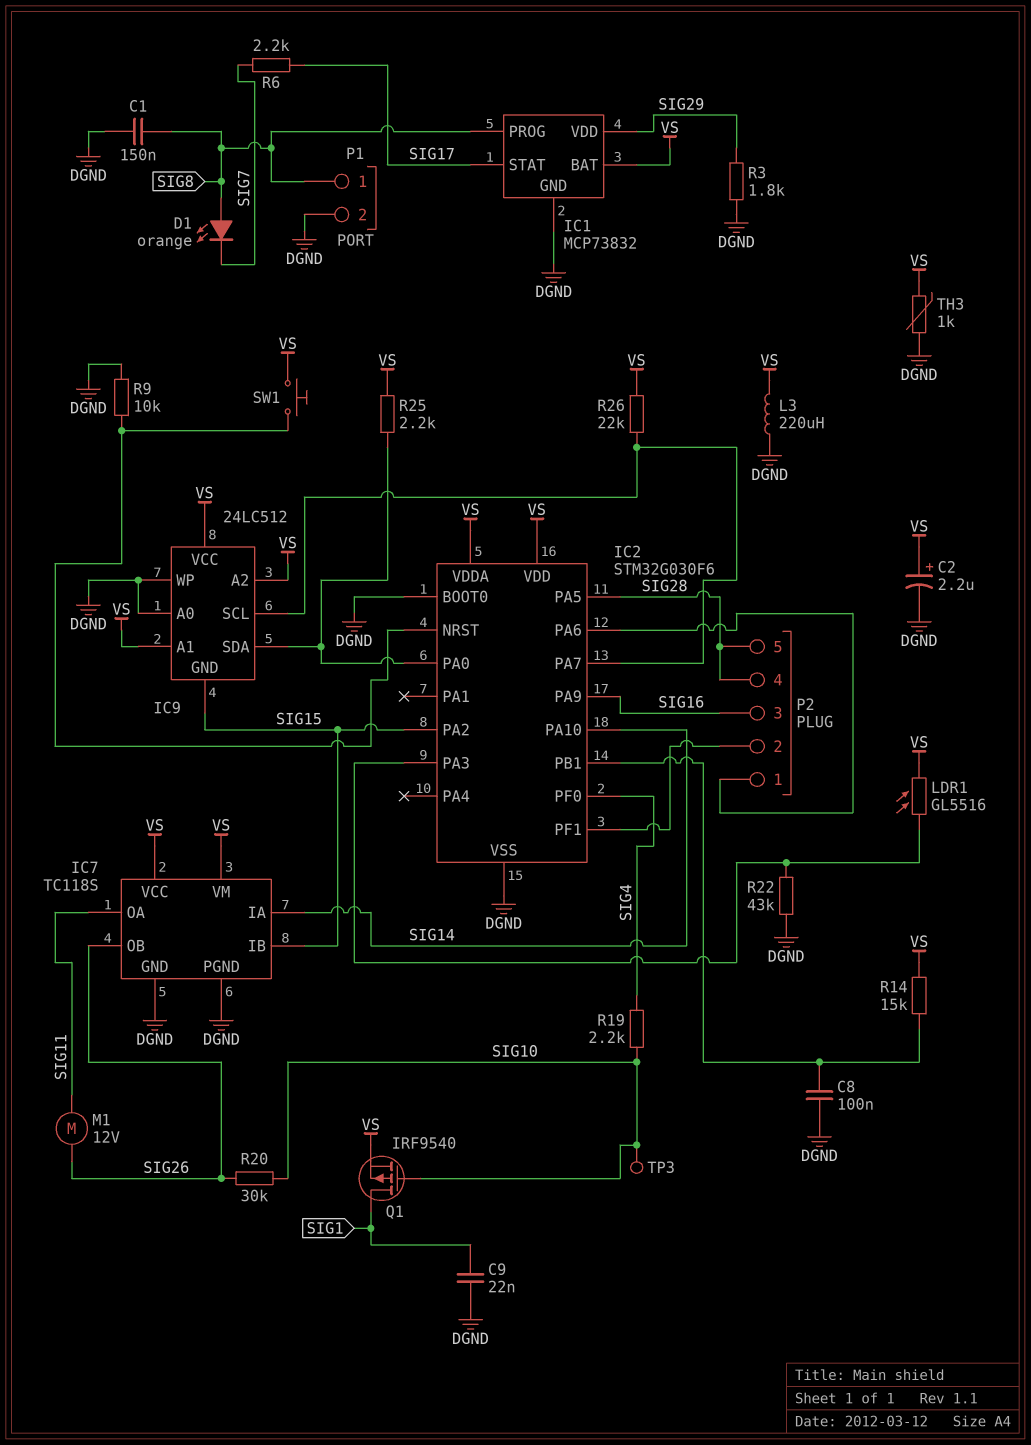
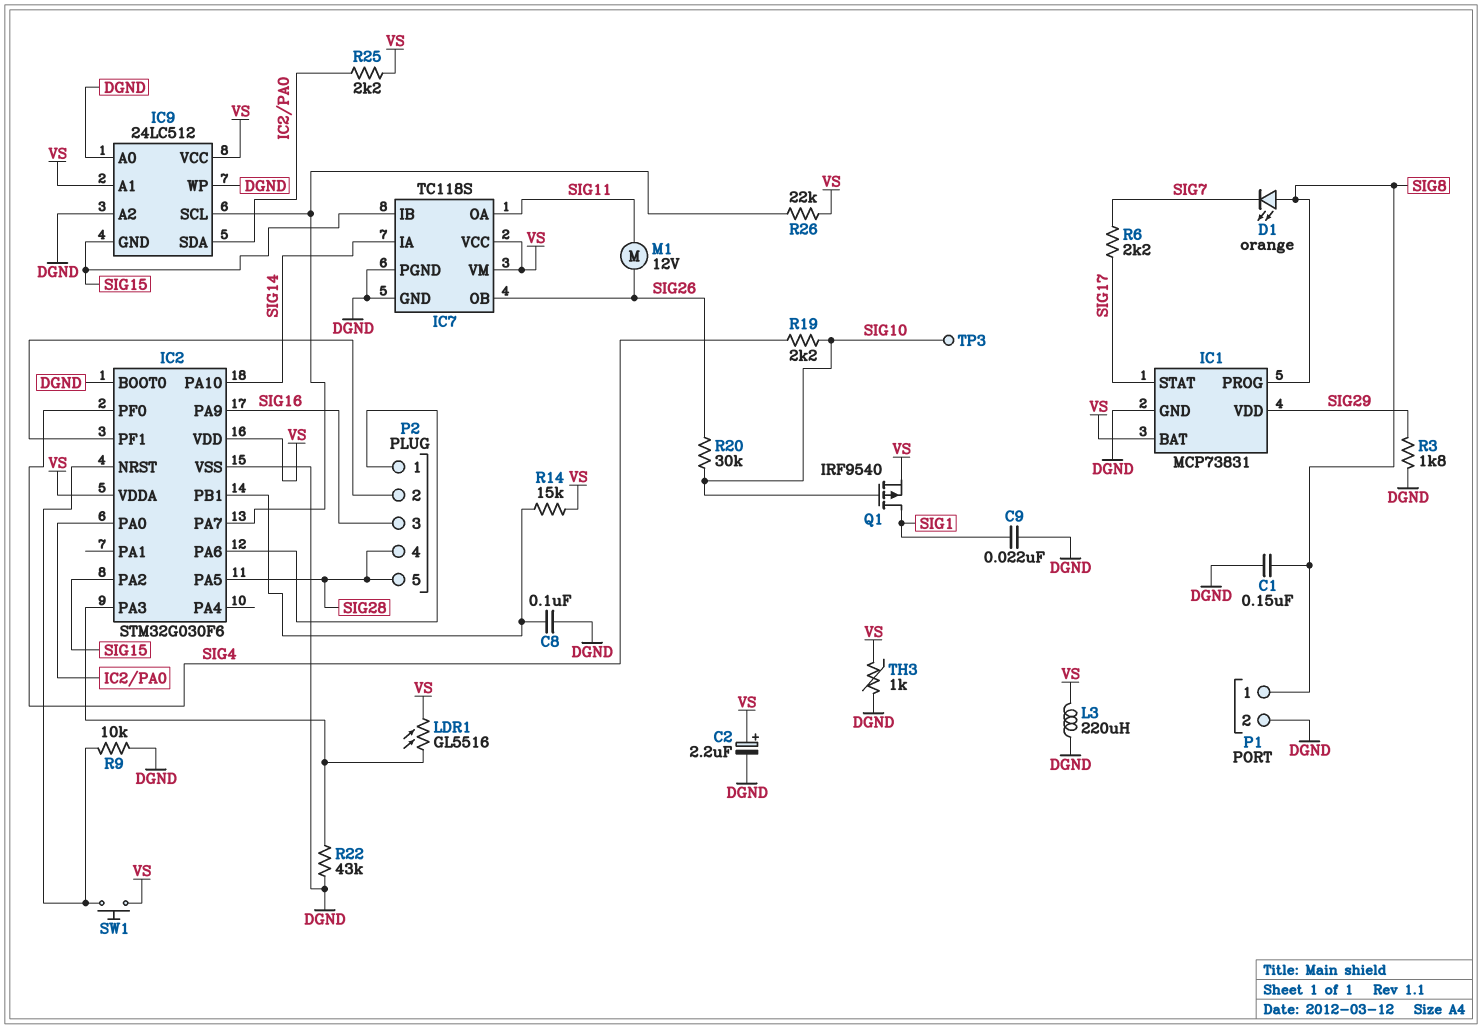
IC1: MCP73832 -> MCP73831
IC9 pin A2: VS -> DGND

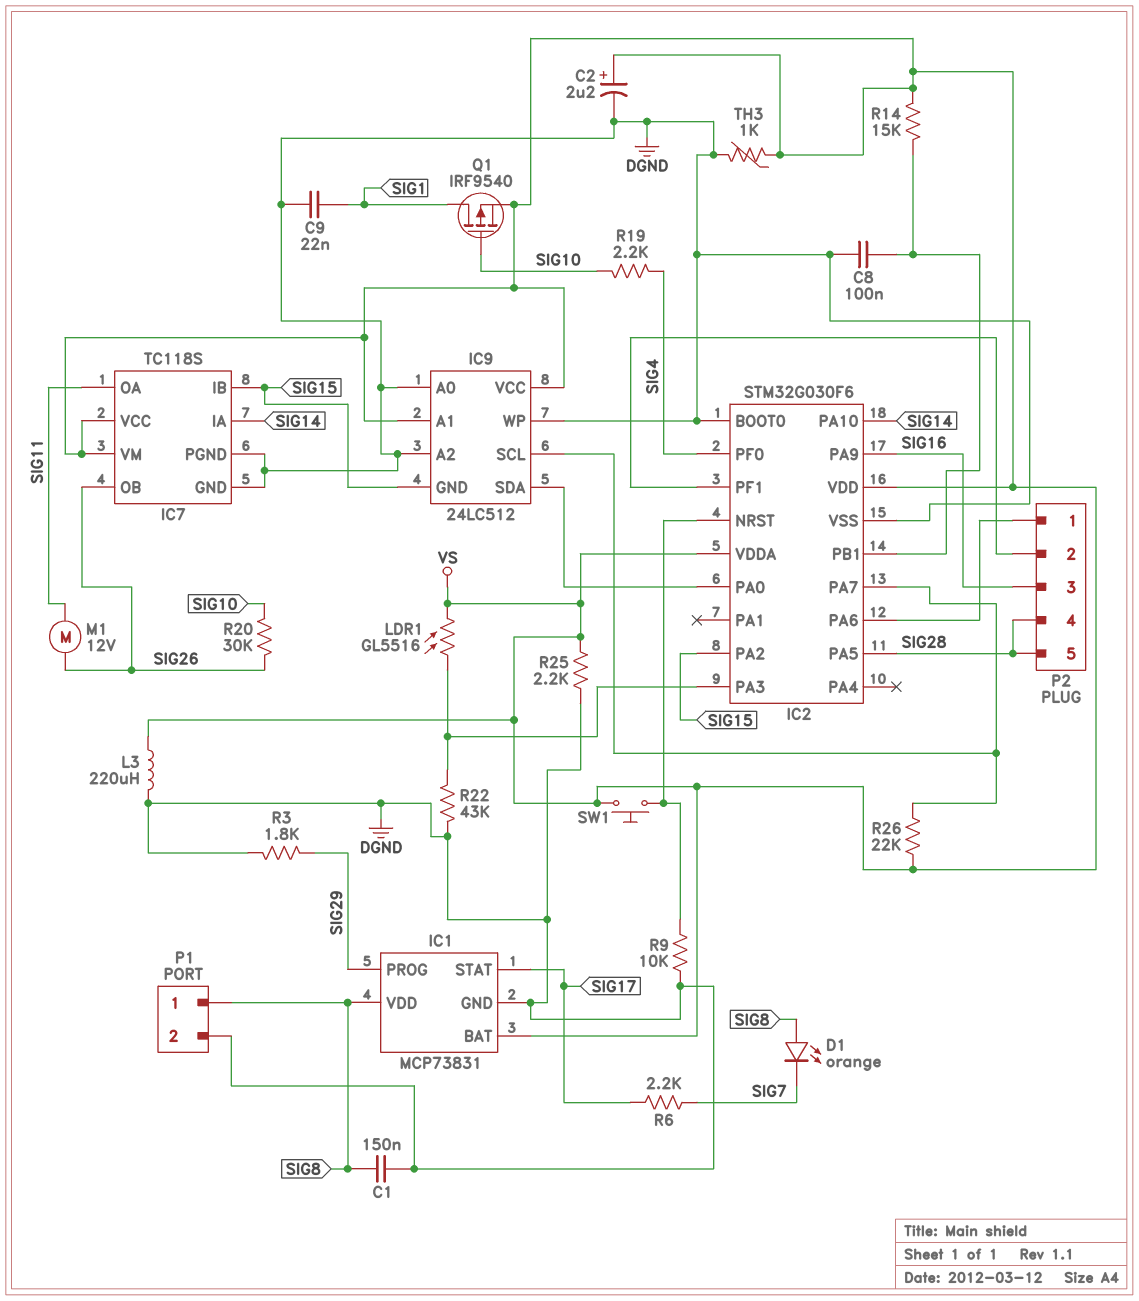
IC1 pin PROG: SIG8 -> SIG29
IC1 pin VDD: SIG29 -> SIG8
R25: 2.2k (IC2/PA0, VS) -> 2.2k (DGND, VS)
TP3: test point (SIG10) -> none

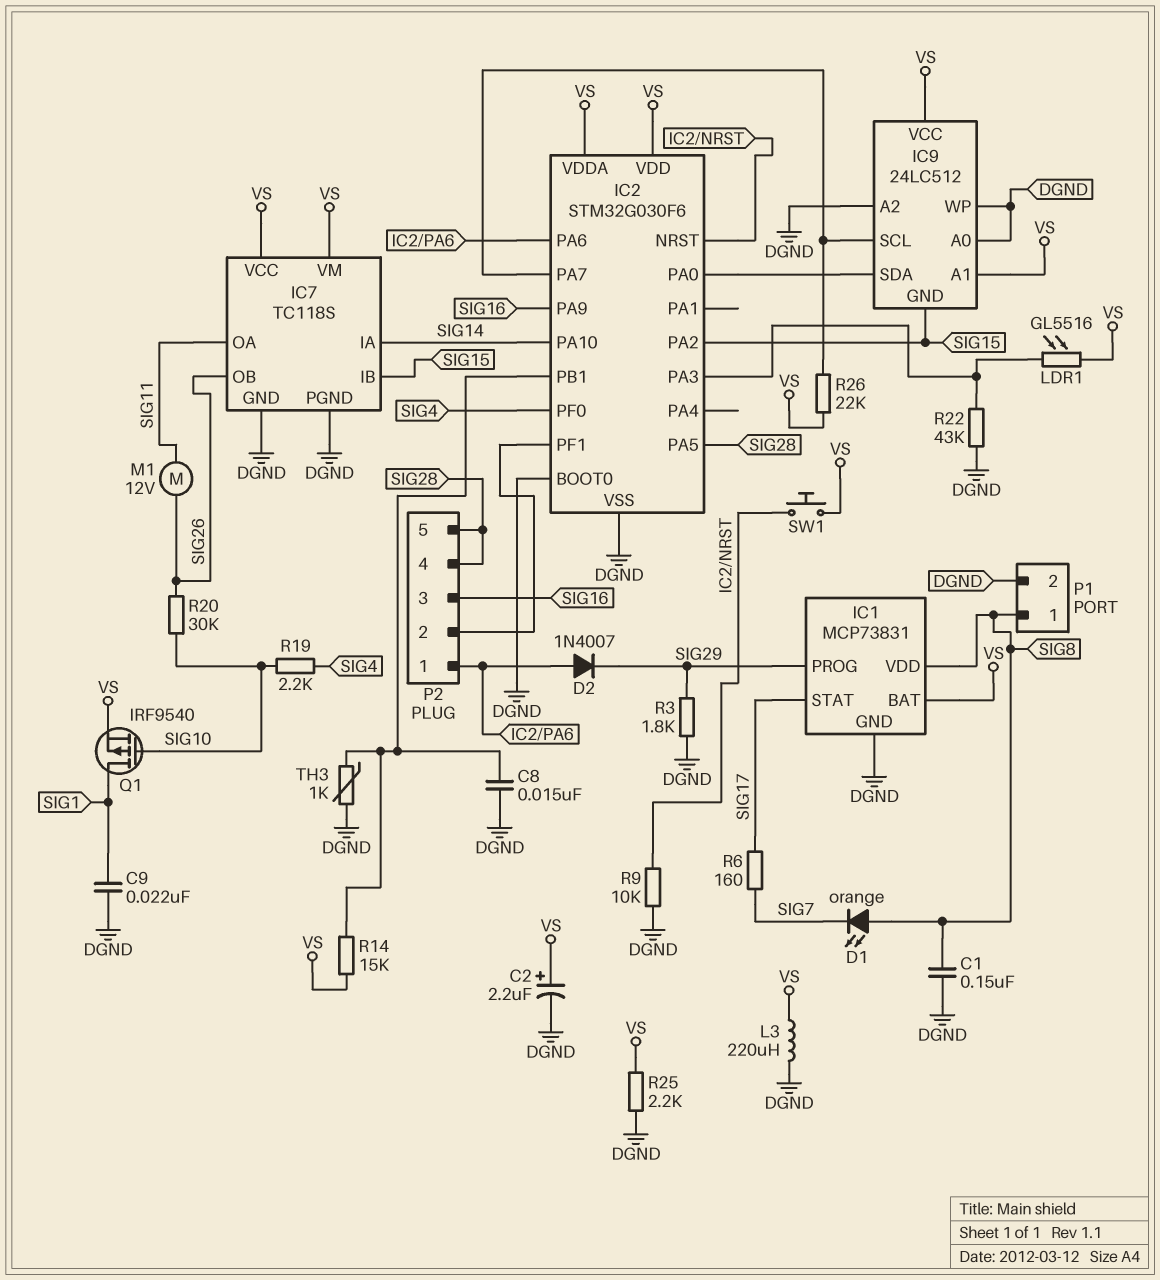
C8: 100nF (DGND, IC2/PB1) -> 15nF (DGND, IC2/PB1)
D2: none -> diode 1N4007 (A IC2/PA6, K SIG29)
R6: 2.2k (SIG7, SIG17) -> 160 (SIG7, SIG17)
TH3: 1k (DGND, VS) -> 1k (DGND, IC2/PB1)

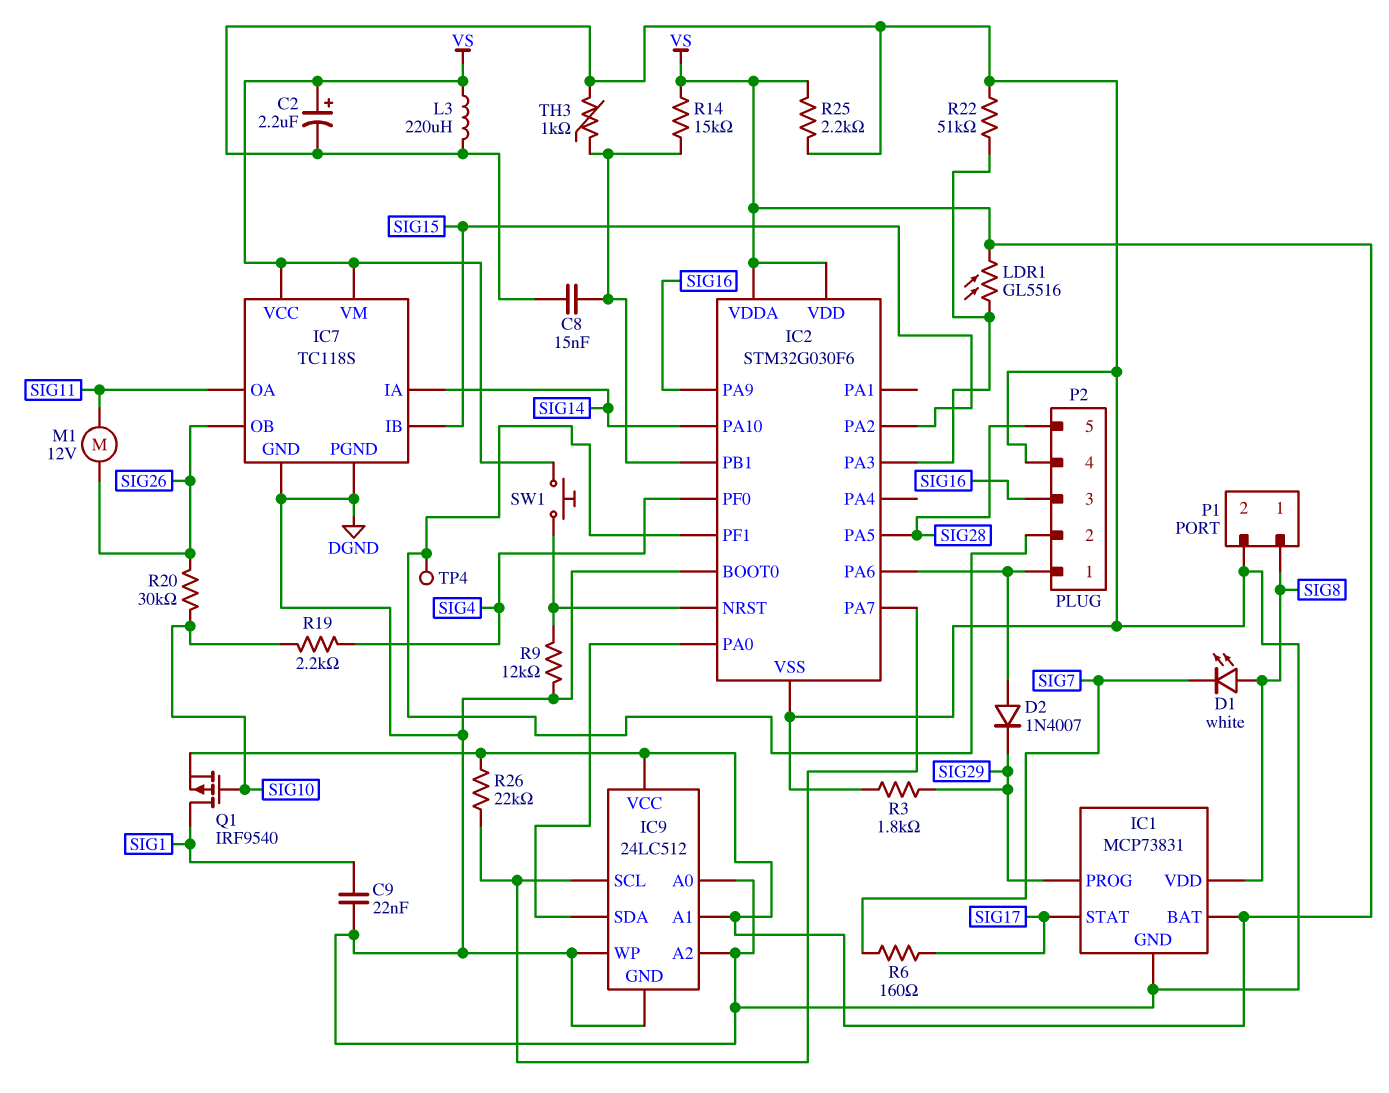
C1: 150nF (DGND, SIG8) -> none
D1: LED orange (A SIG8, K SIG7) -> LED white (A SIG8, K SIG7)
IC9 pin GND: SIG15 -> DGND
P2 pin 4: SIG28 -> DGND
R9: 10k (DGND, IC2/NRST) -> 12k (DGND, IC2/NRST)
R22: 43k (DGND, IC2/PA3) -> 51k (DGND, IC2/PA3)
TP4: none -> test point (IC2/PF1)

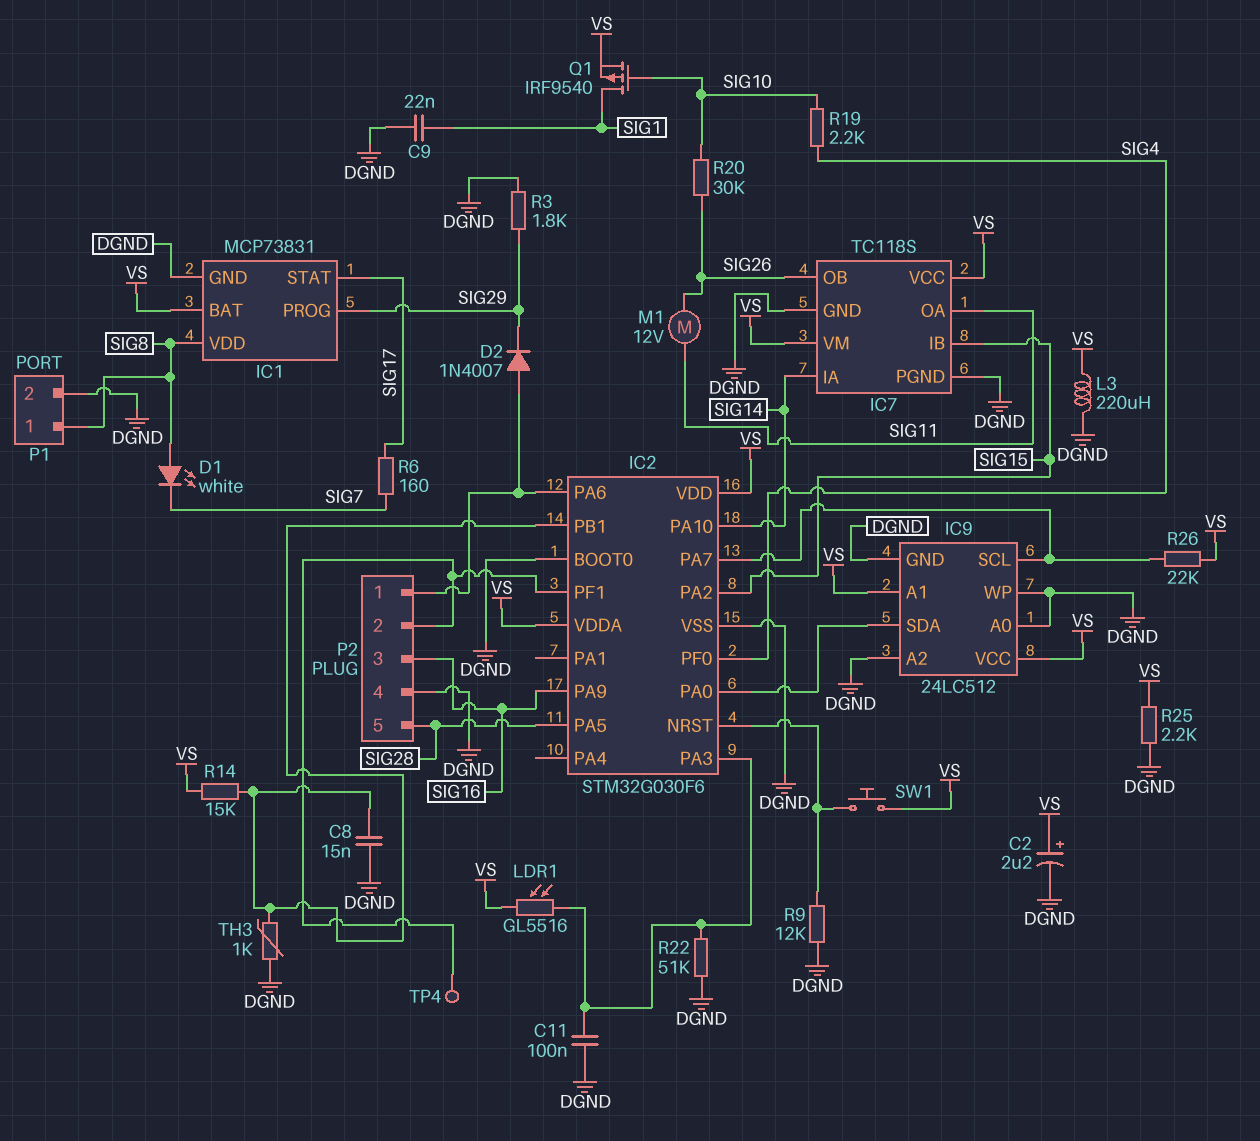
C11: none -> 100nF (DGND, IC2/PA3)

